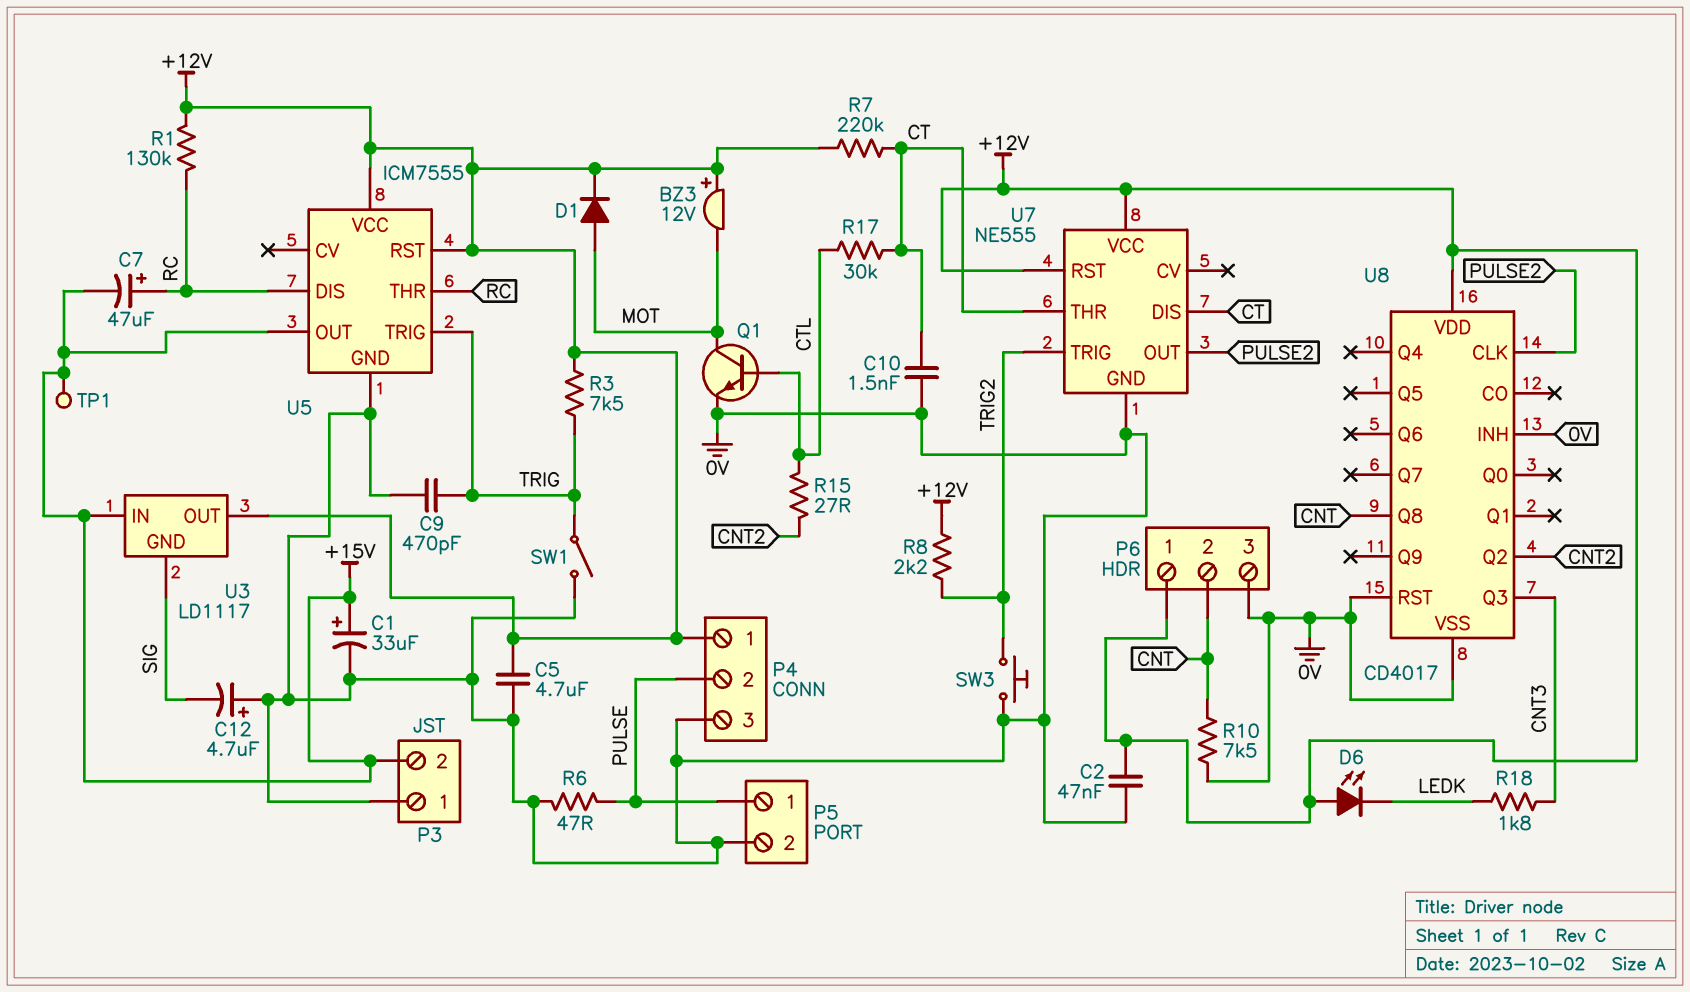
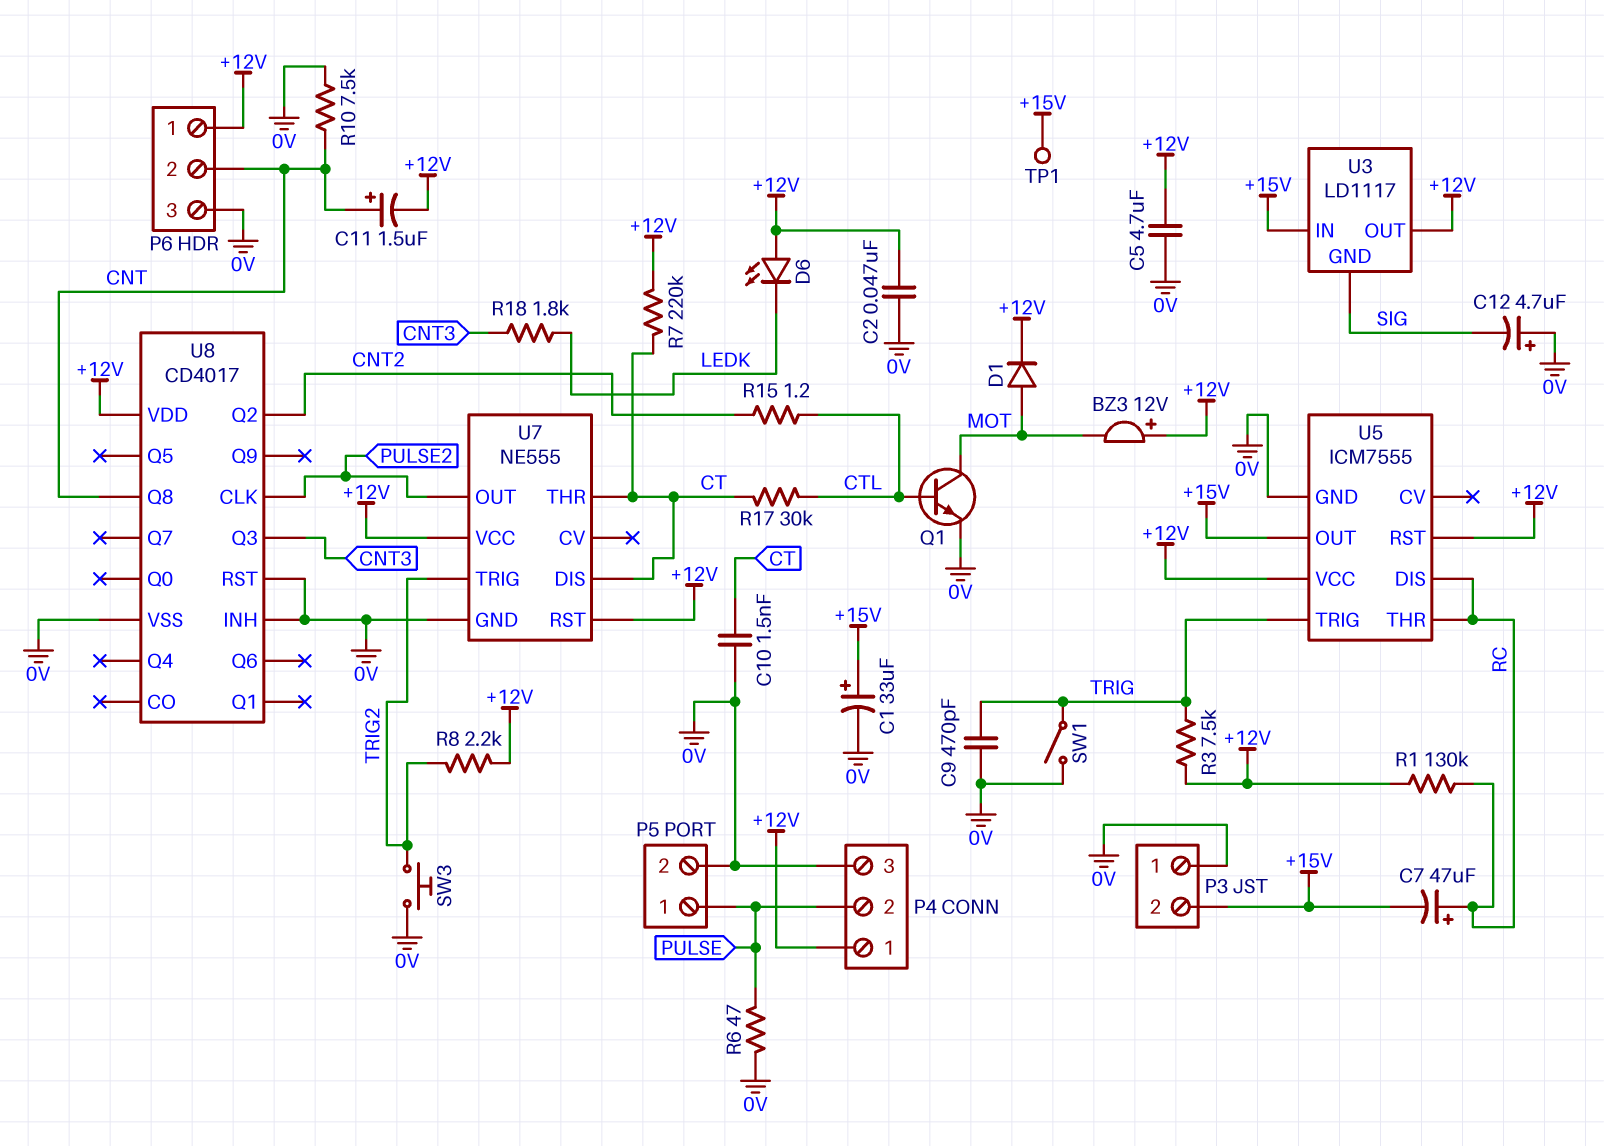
C11: none -> 1.5uF (plus CNT, minus +12V)
R15: 27 (CNT2, CTL) -> 1.2 (CNT2, CTL)

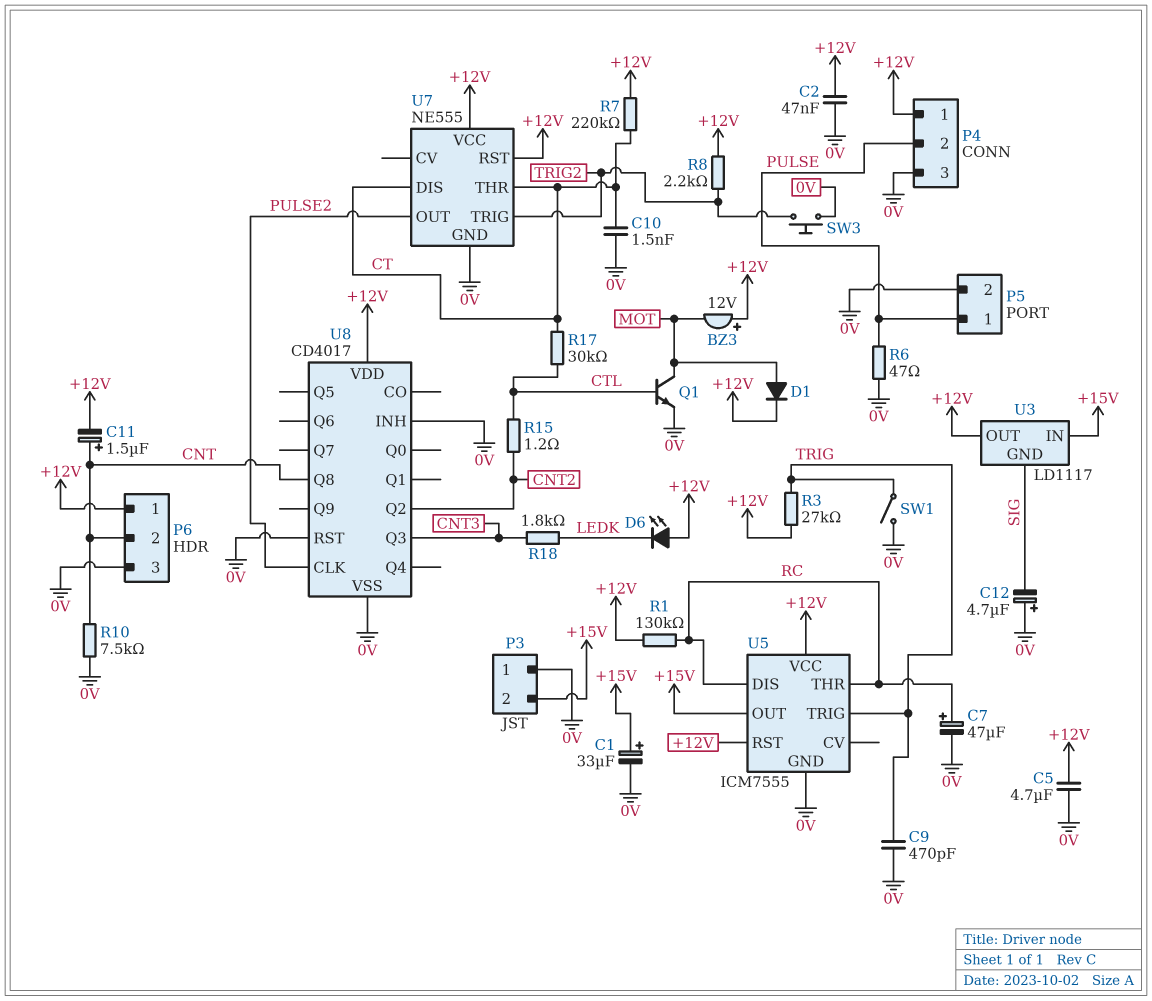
C7: 47uF (plus RC, minus +15V) -> 47uF (plus RC, minus 0V)
R3: 7.5k (+12V, TRIG) -> 27k (+12V, TRIG)
TP1: test point (+15V) -> none

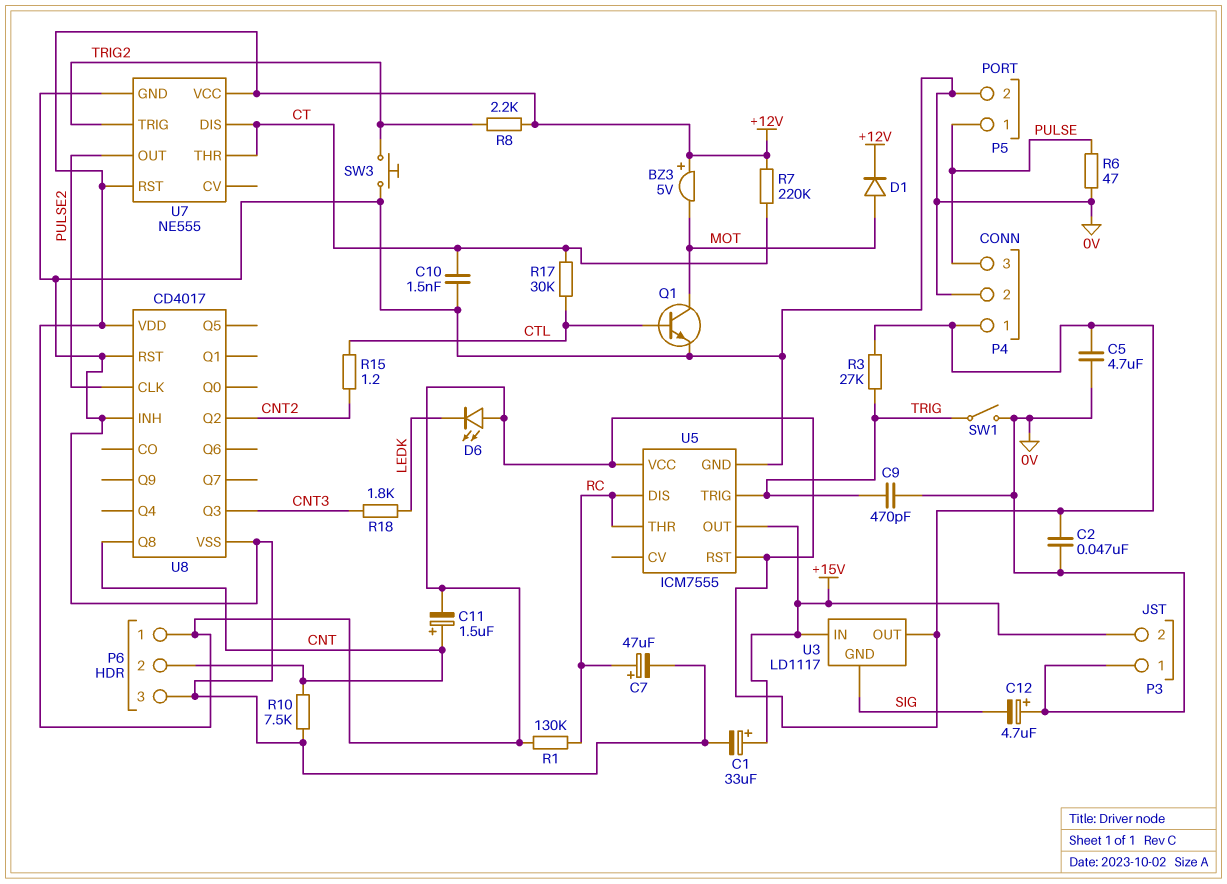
BZ3: buzzer 12V (plus +12V, minus MOT) -> buzzer 5V (plus +12V, minus MOT)
P4 pin 2: PULSE -> 0V
P4 pin 3: 0V -> PULSE

